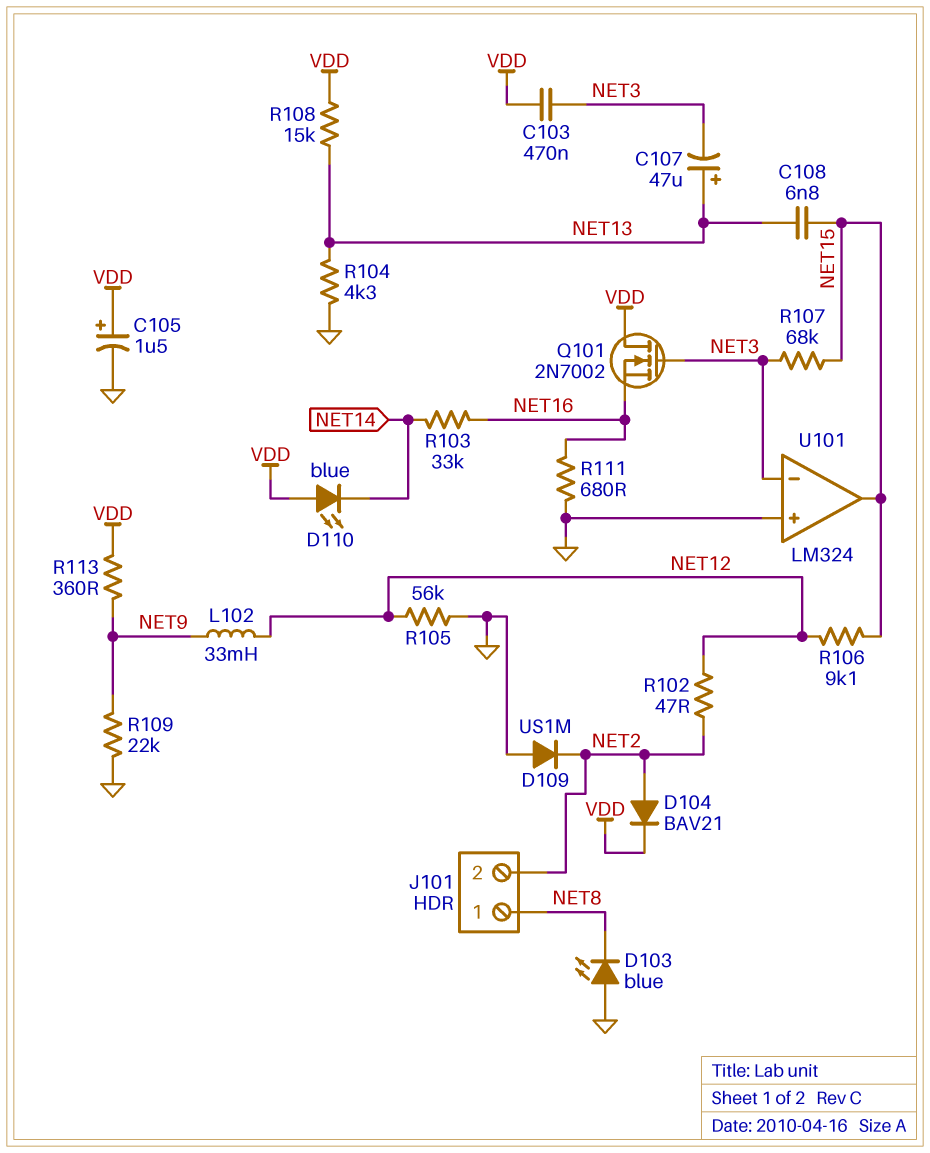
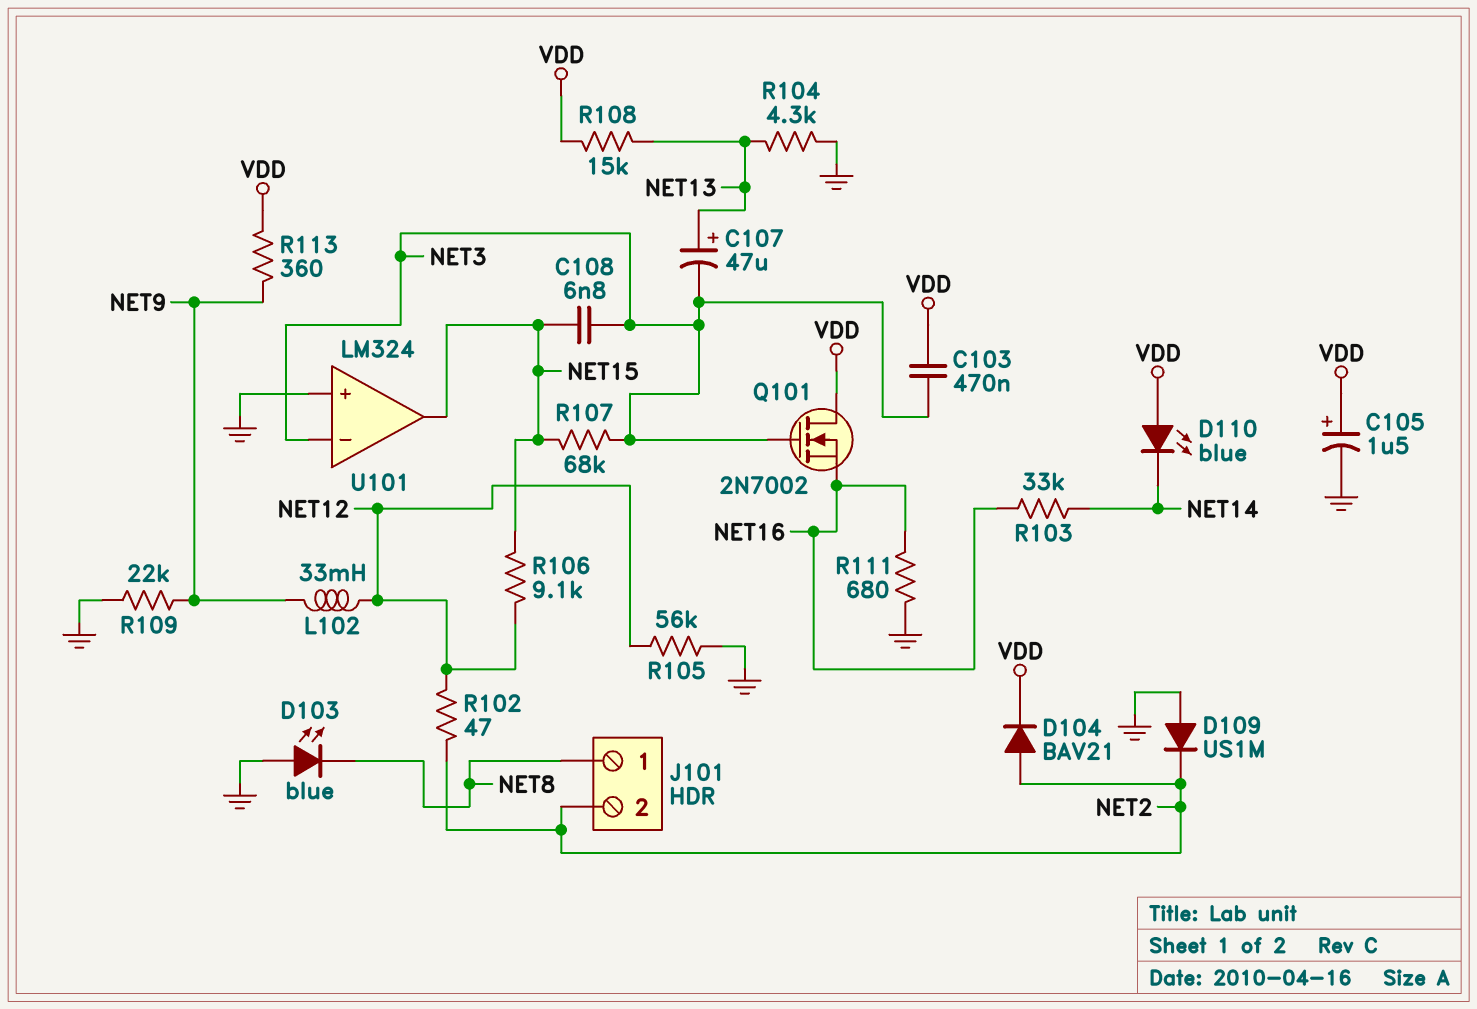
C108: 6.8nF (NET13, NET15) -> 6.8nF (NET3, NET15)

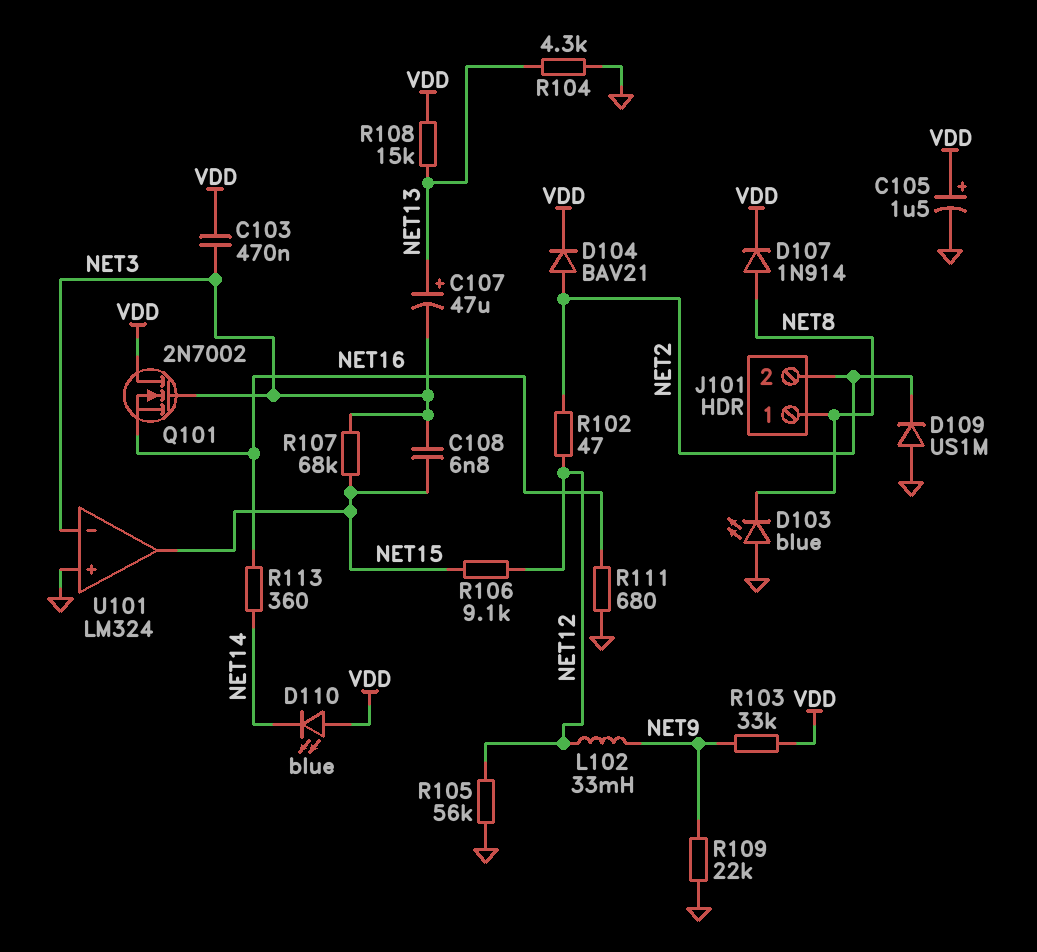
D107: none -> diode 1N914 (A NET8, K VDD)
R103: 33k (NET14, NET16) -> 33k (NET9, VDD)
R113: 360 (NET9, VDD) -> 360 (NET14, NET16)

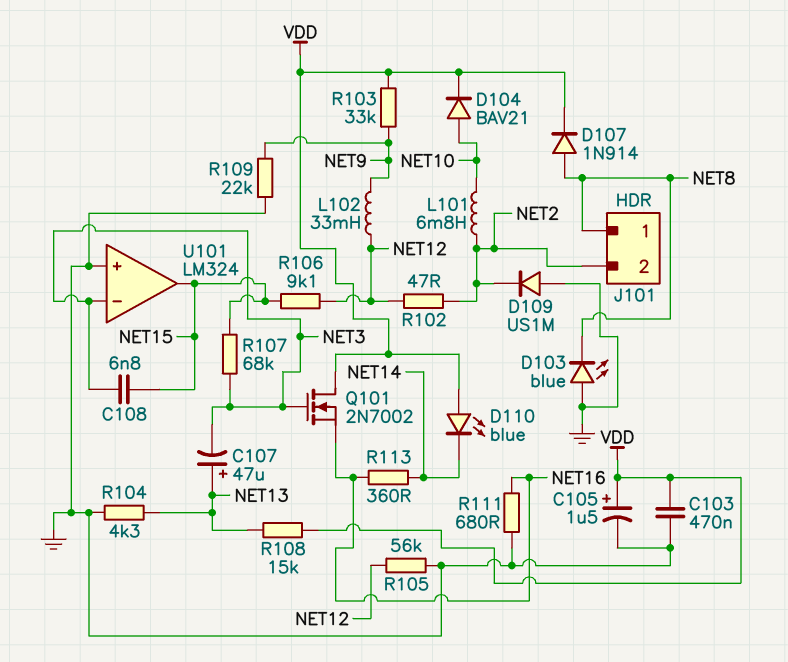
C103: 470nF (NET3, VDD) -> 470nF (GND, VDD)
D104: diode BAV21 (A NET2, K VDD) -> diode BAV21 (A NET10, K VDD)
L101: none -> 6.8mH (NET2, NET10)

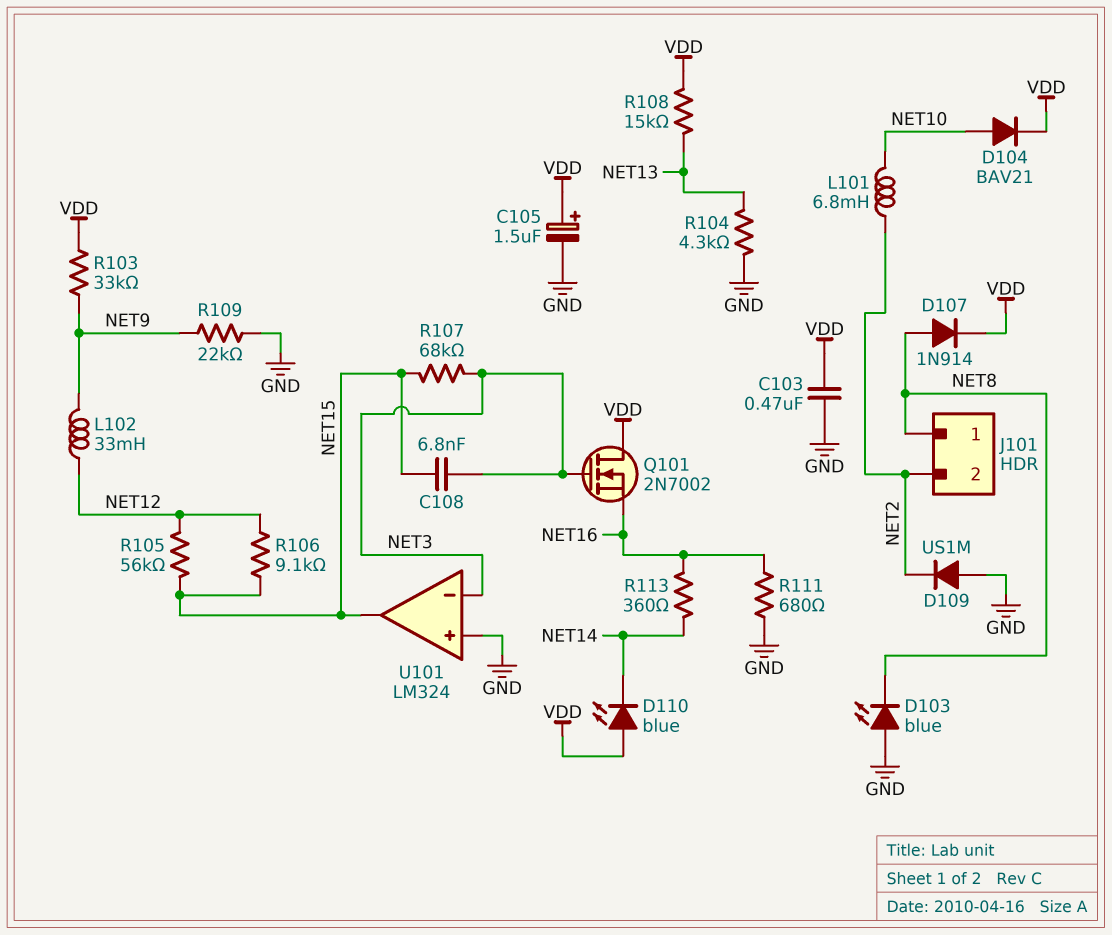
C107: 47uF (plus NET13, minus NET3) -> none
R102: 47 (NET2, NET12) -> none
R105: 56k (GND, NET12) -> 56k (NET12, NET15)

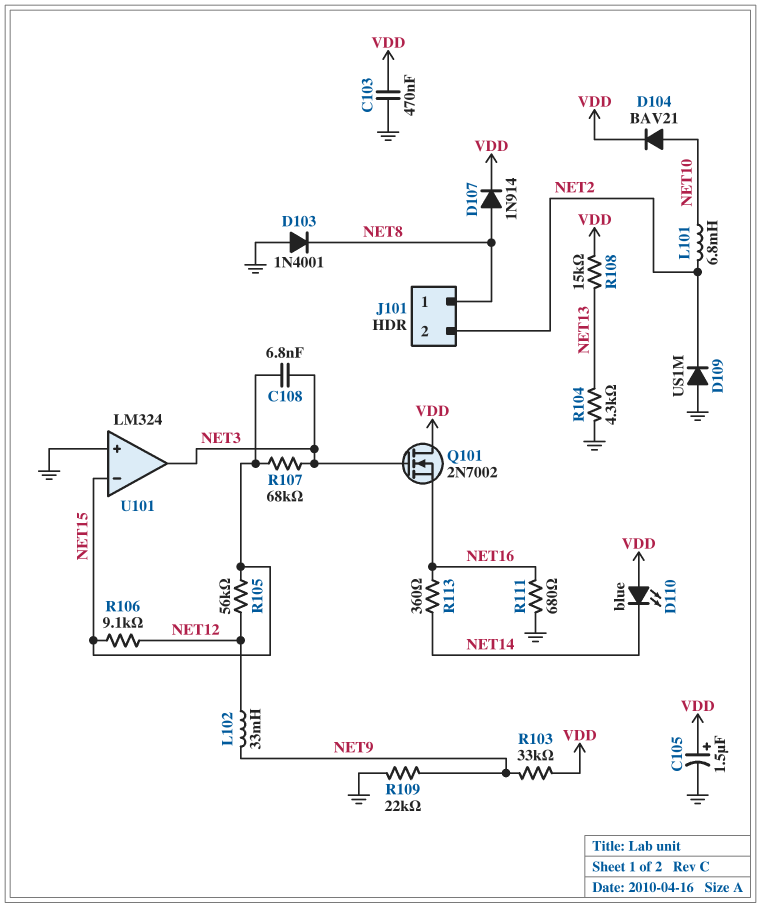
D103: LED blue (A GND, K NET8) -> diode 1N4001 (A GND, K NET8)
U101 pin in-: NET3 -> NET15
U101 pin out: NET15 -> NET3

